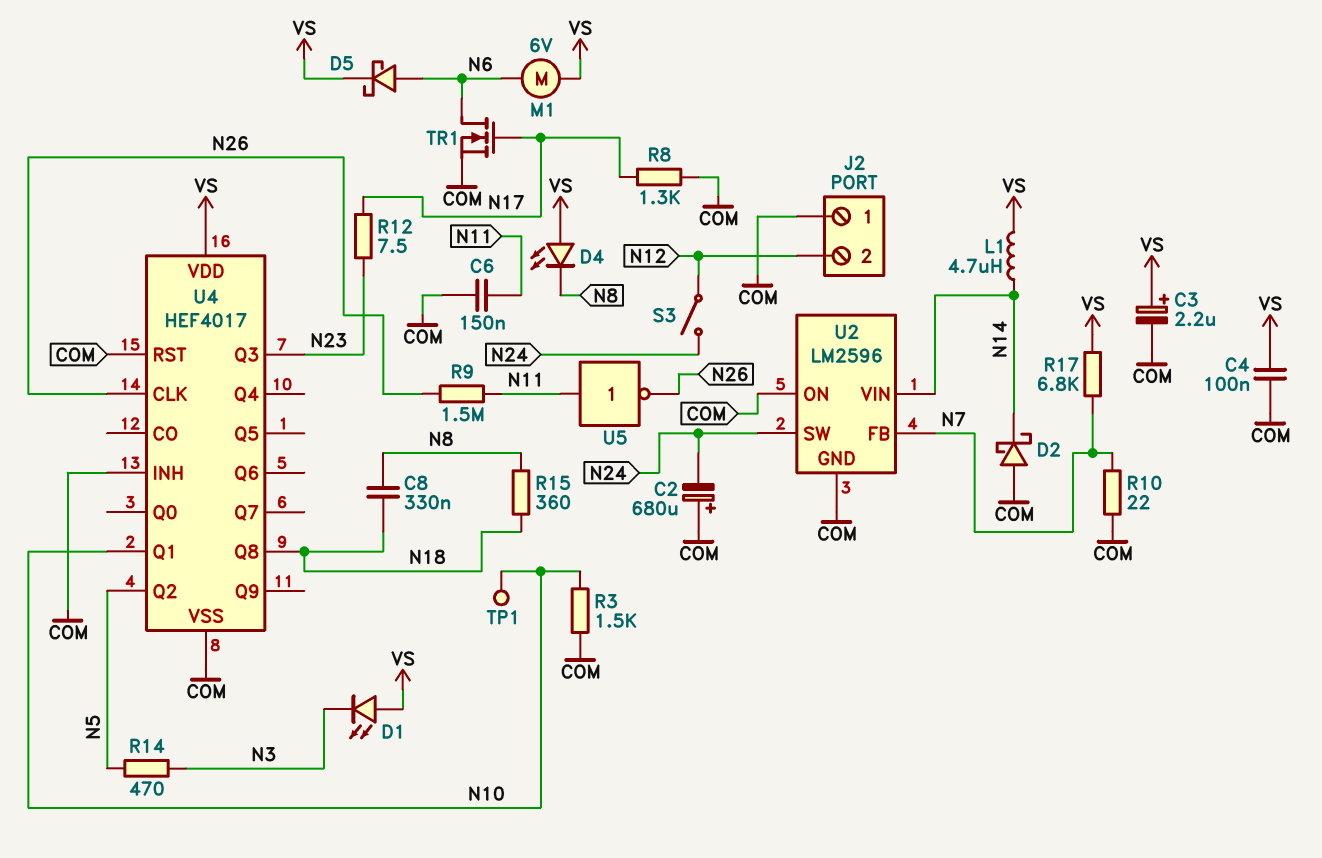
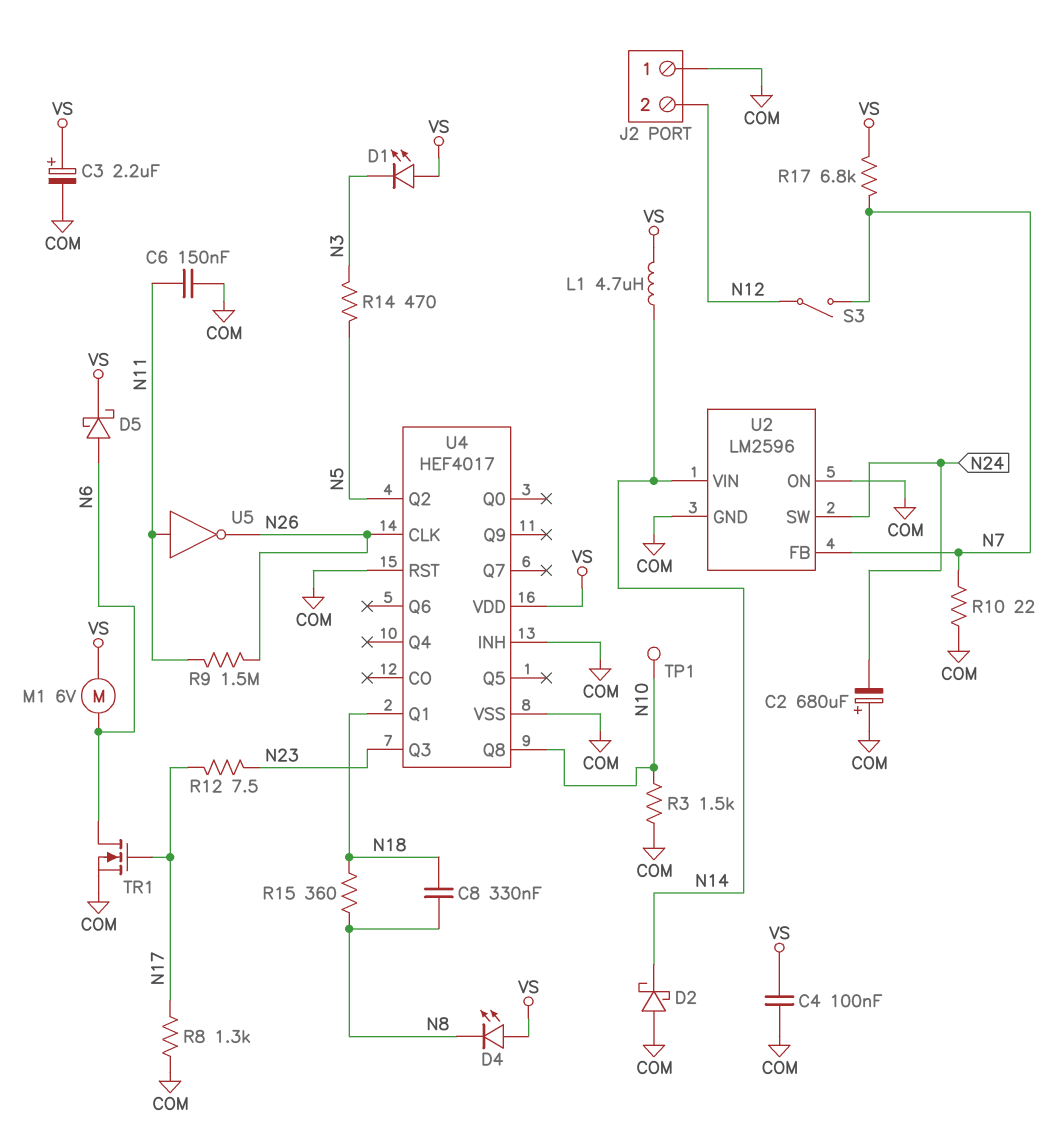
S3: switch (N12, N24) -> switch (N7, N12)
U4 pin Q1: N10 -> N18
U4 pin Q8: N18 -> N10

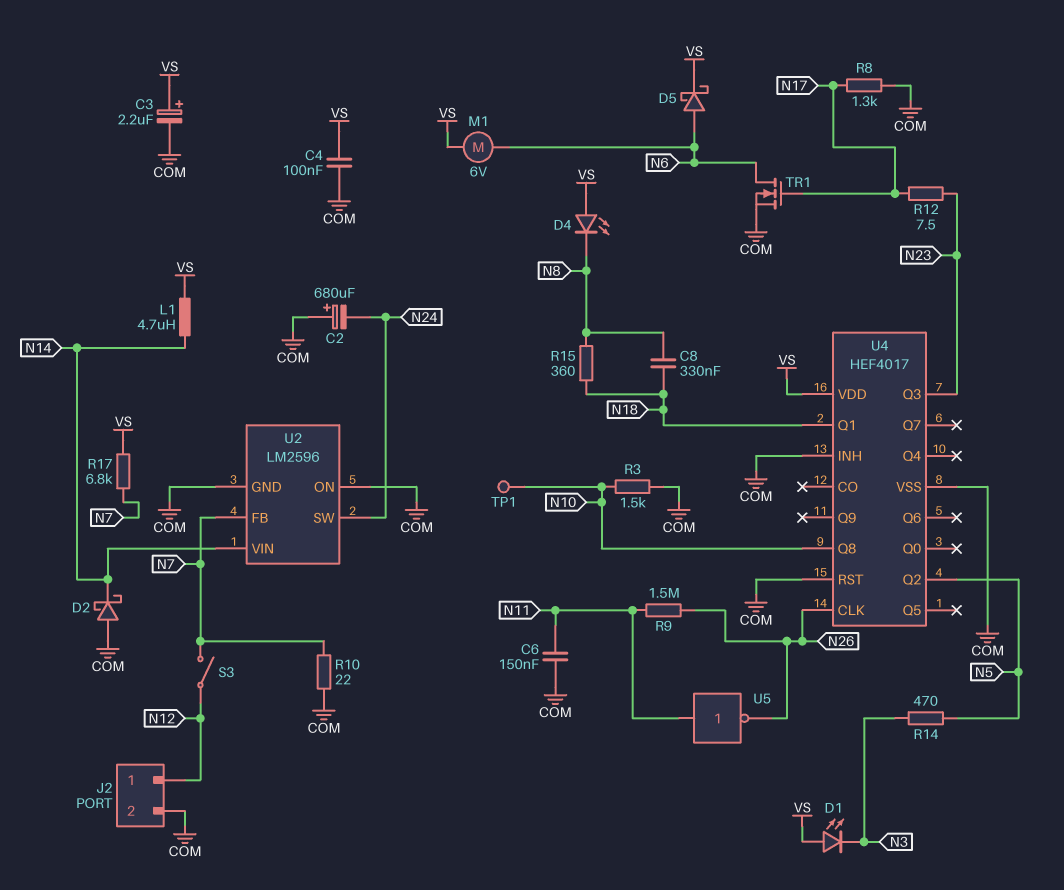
J2 pin 1: COM -> N12
J2 pin 2: N12 -> COM

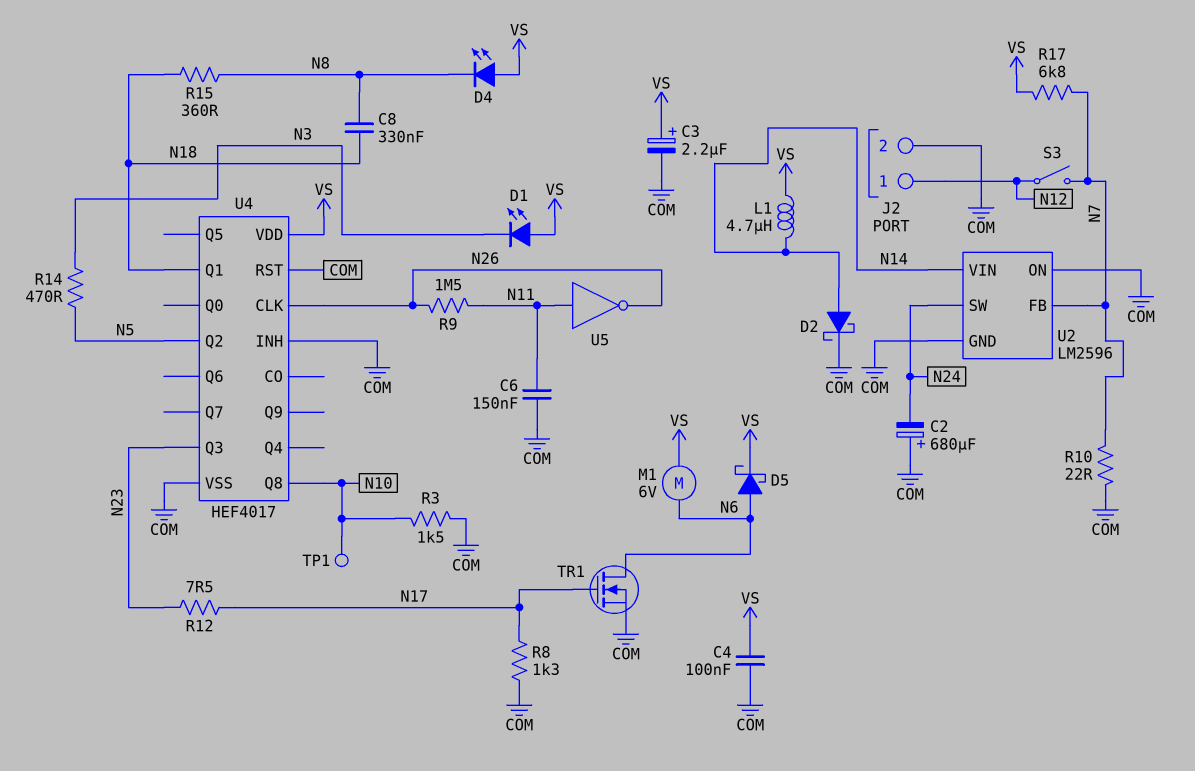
D2: schottky (A COM, K N14) -> schottky (A N14, K COM)

